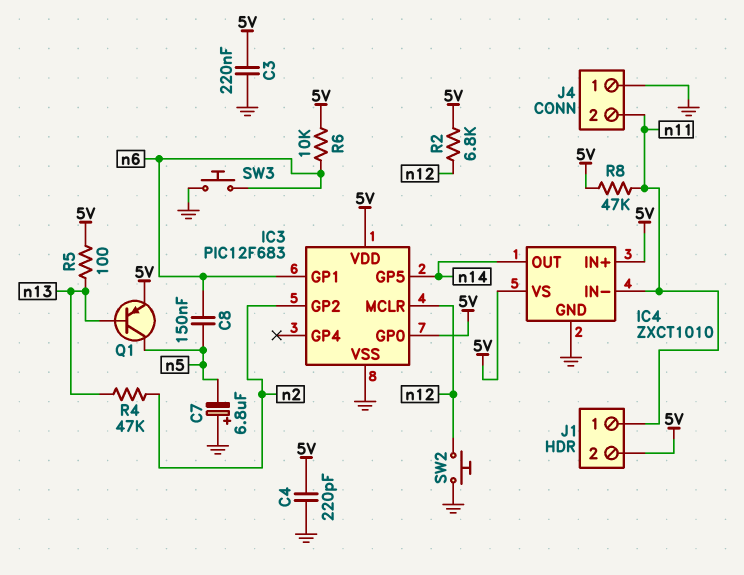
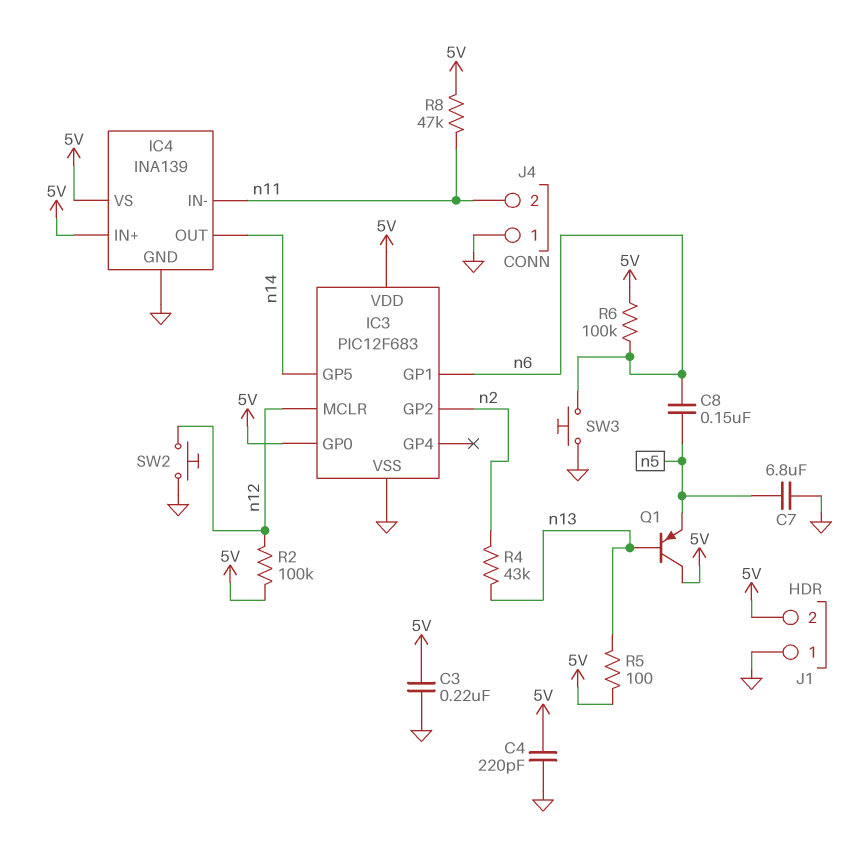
C7: 6.8uF (plus GND, minus n5) -> 6.8uF (GND, n5)
IC4: ZXCT1010 -> INA139
J1 pin 1: n11 -> GND
Q1: PNP (B n13, C n5, E 5V) -> PNP (B n13, C 5V, E n5)
R2: 6.8k (5V, n12) -> 100k (5V, n12)
R4: 47k (n2, n13) -> 43k (n2, n13)
R6: 10k (5V, n6) -> 100k (5V, n6)

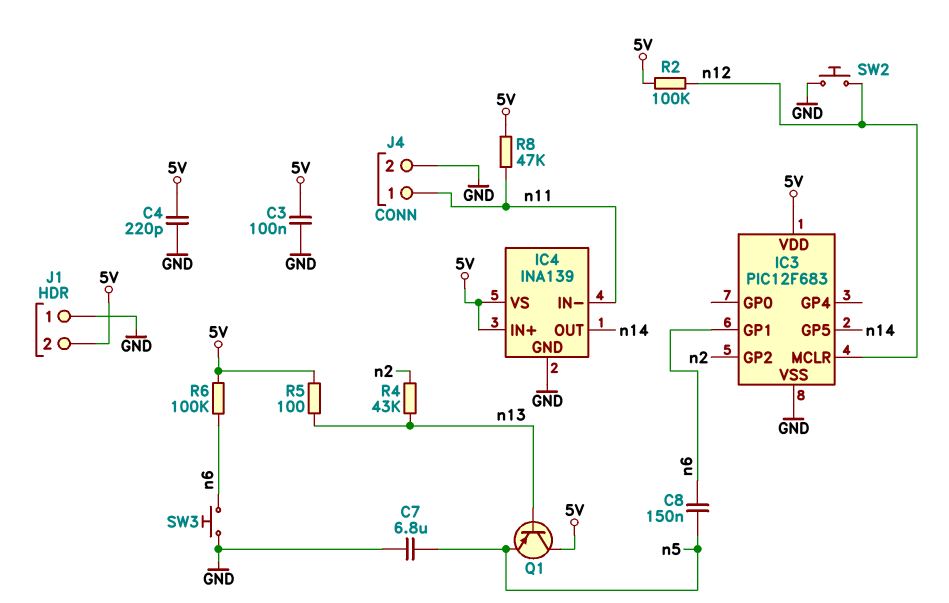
C3: 220nF (5V, GND) -> 100nF (5V, GND)
IC3 pin GP0: 5V -> none
J4 pin 1: GND -> n11
J4 pin 2: n11 -> GND

